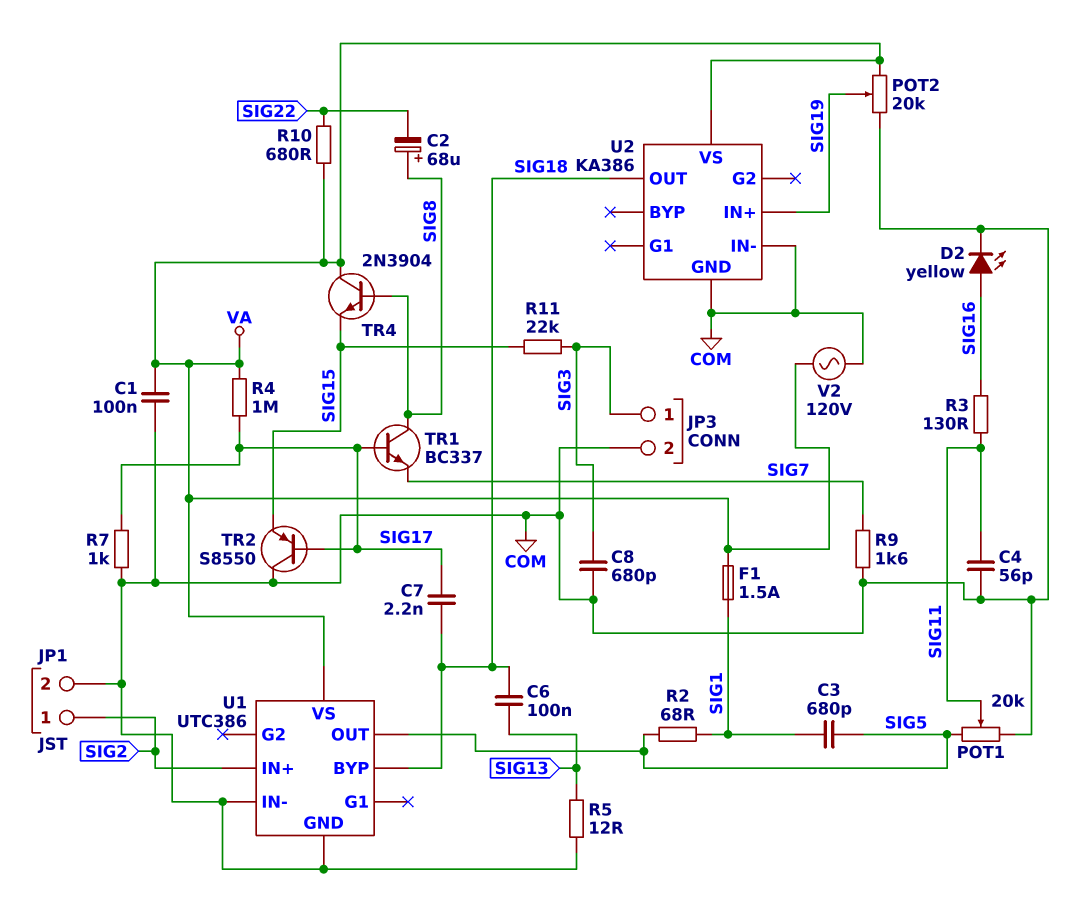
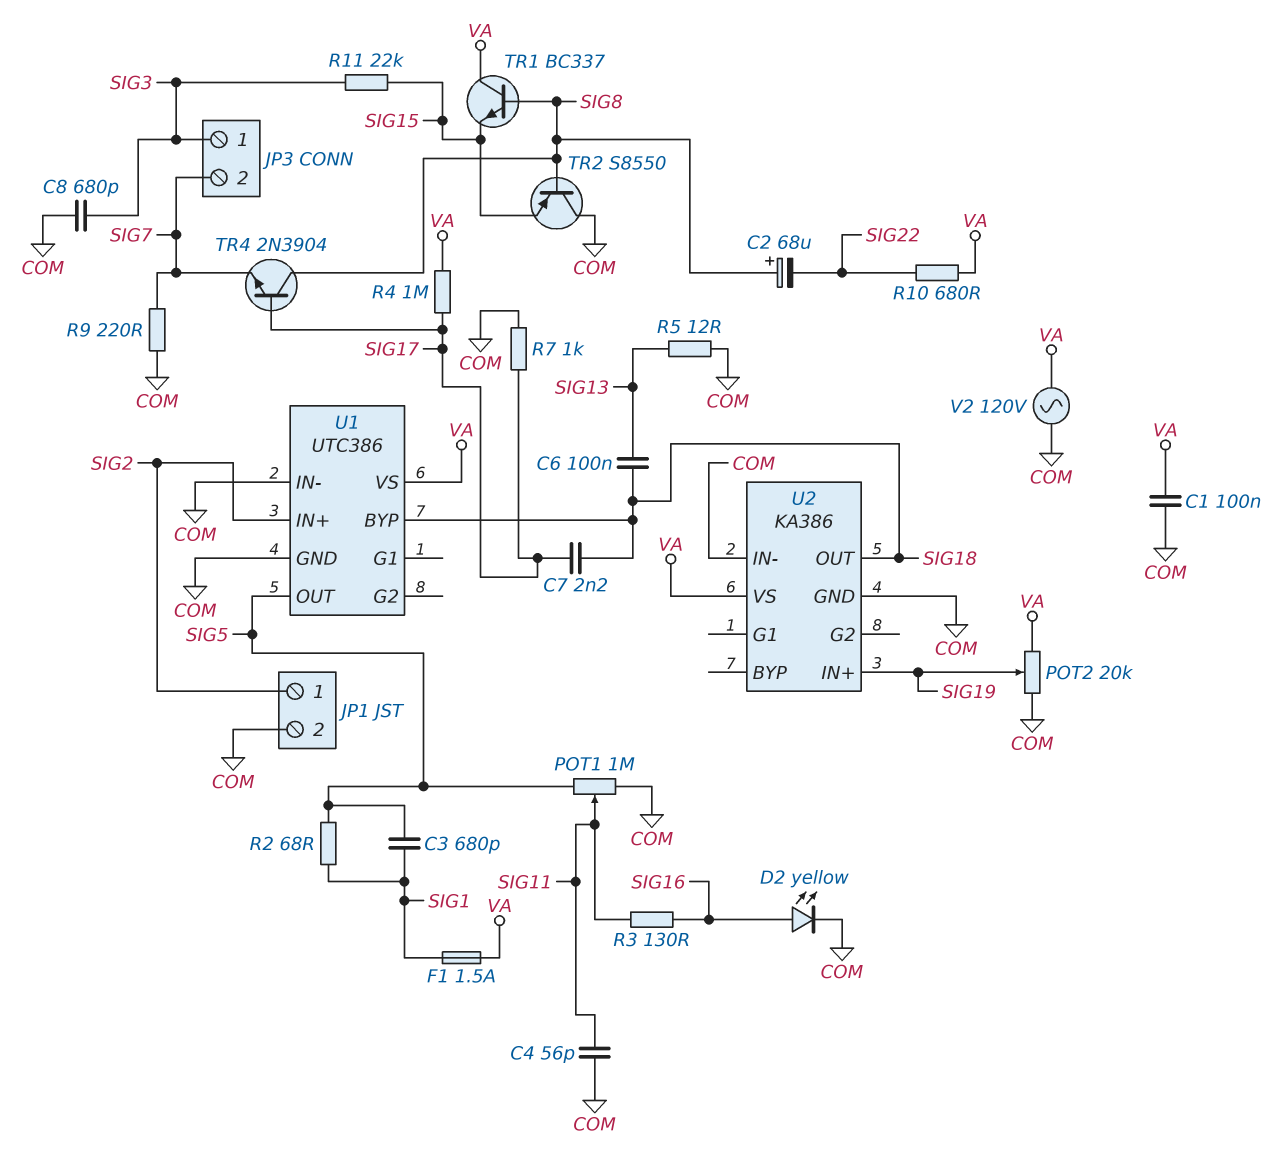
JP3 pin 2: COM -> SIG7
POT1: 20k (COM, SIG5, wiper SIG11) -> 1M (COM, SIG5, wiper SIG11)
R9: 1.6k (COM, SIG7) -> 220 (COM, SIG7)
TR1: NPN BC337 (B SIG17, C SIG8, E SIG7) -> NPN BC337 (B SIG8, C VA, E SIG15)
TR2: PNP S8550 (B SIG17, C COM, E SIG15) -> PNP S8550 (B SIG8, C COM, E SIG15)
TR4: NPN 2N3904 (B SIG8, C VA, E SIG15) -> NPN 2N3904 (B SIG17, C SIG8, E SIG7)

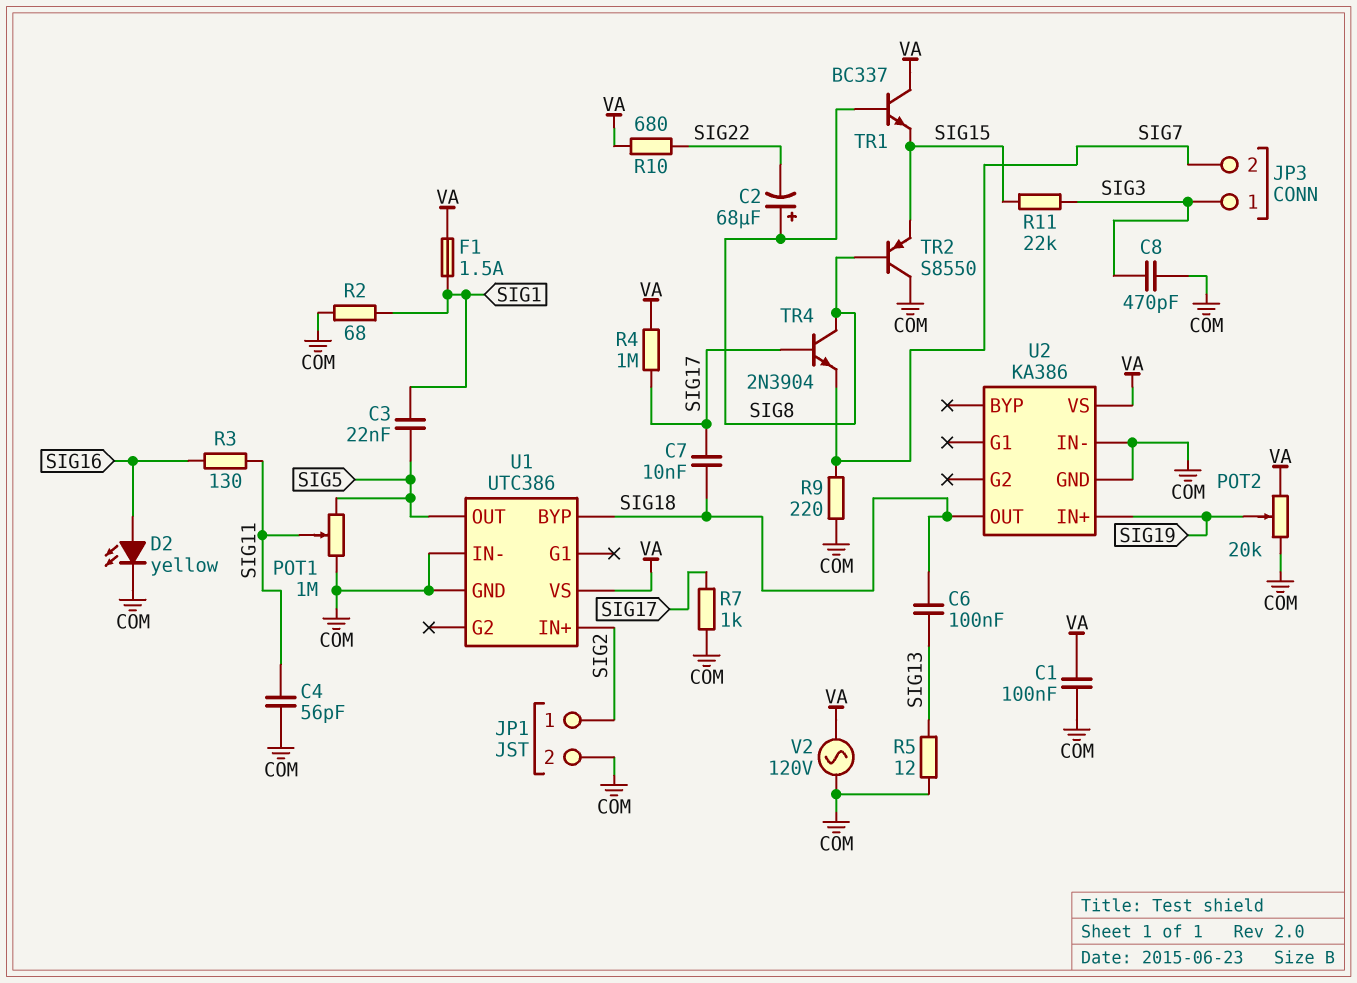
C3: 680pF (SIG1, SIG5) -> 22nF (SIG1, SIG5)
C7: 2.2nF (SIG17, SIG18) -> 10nF (SIG17, SIG18)
C8: 680pF (COM, SIG3) -> 470pF (COM, SIG3)
R2: 68 (SIG1, SIG5) -> 68 (COM, SIG1)

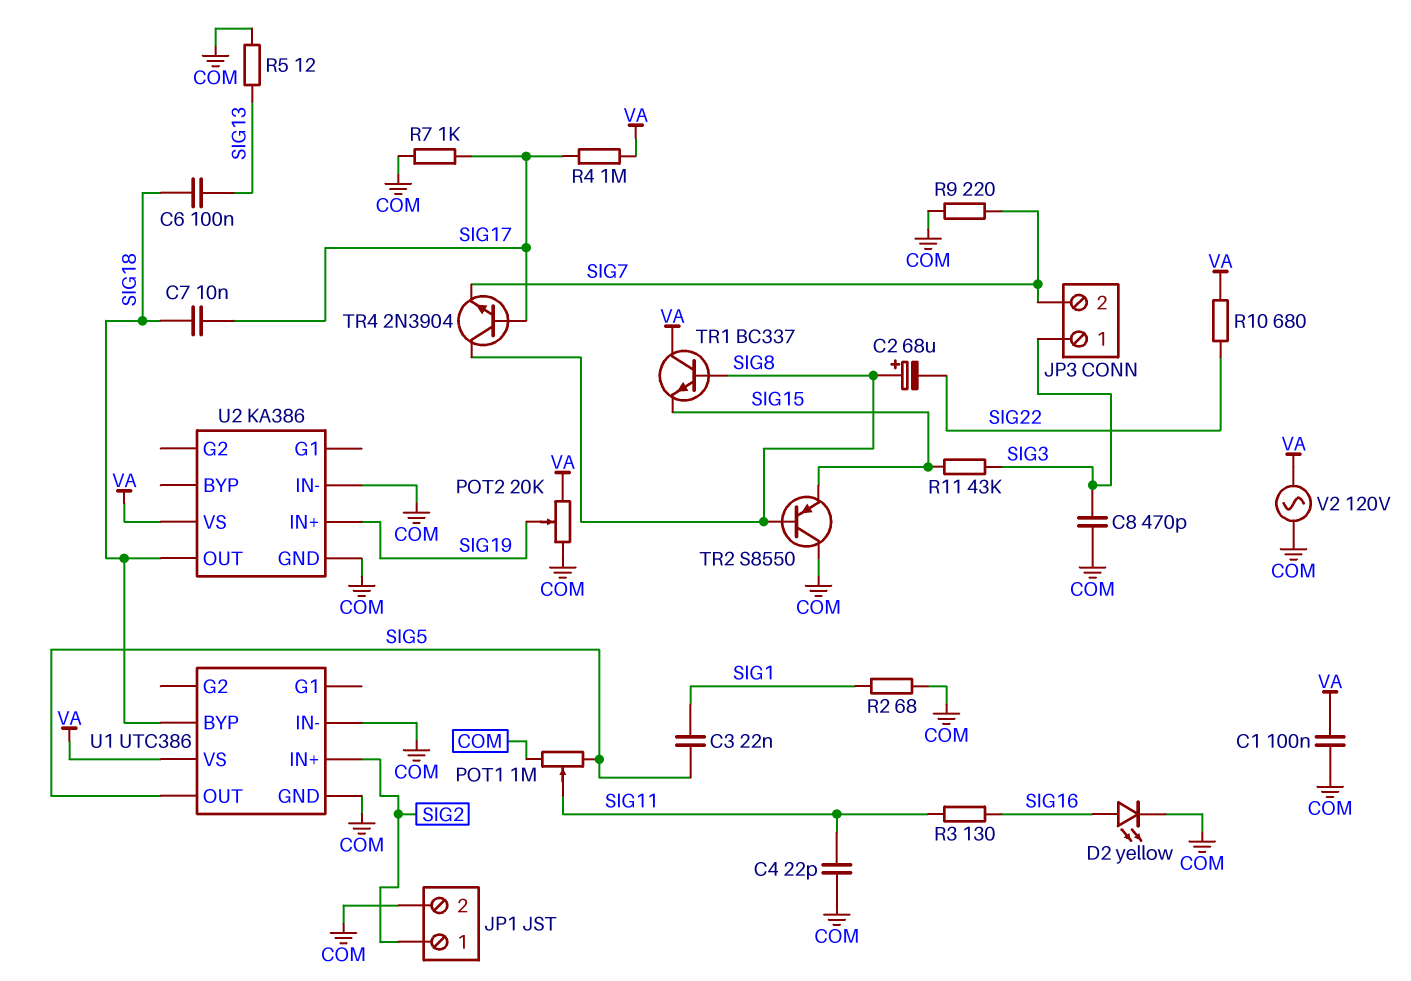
C4: 56pF (COM, SIG11) -> 22pF (COM, SIG11)
F1: 1.5A (SIG1, VA) -> none
R11: 22k (SIG3, SIG15) -> 43k (SIG3, SIG15)

